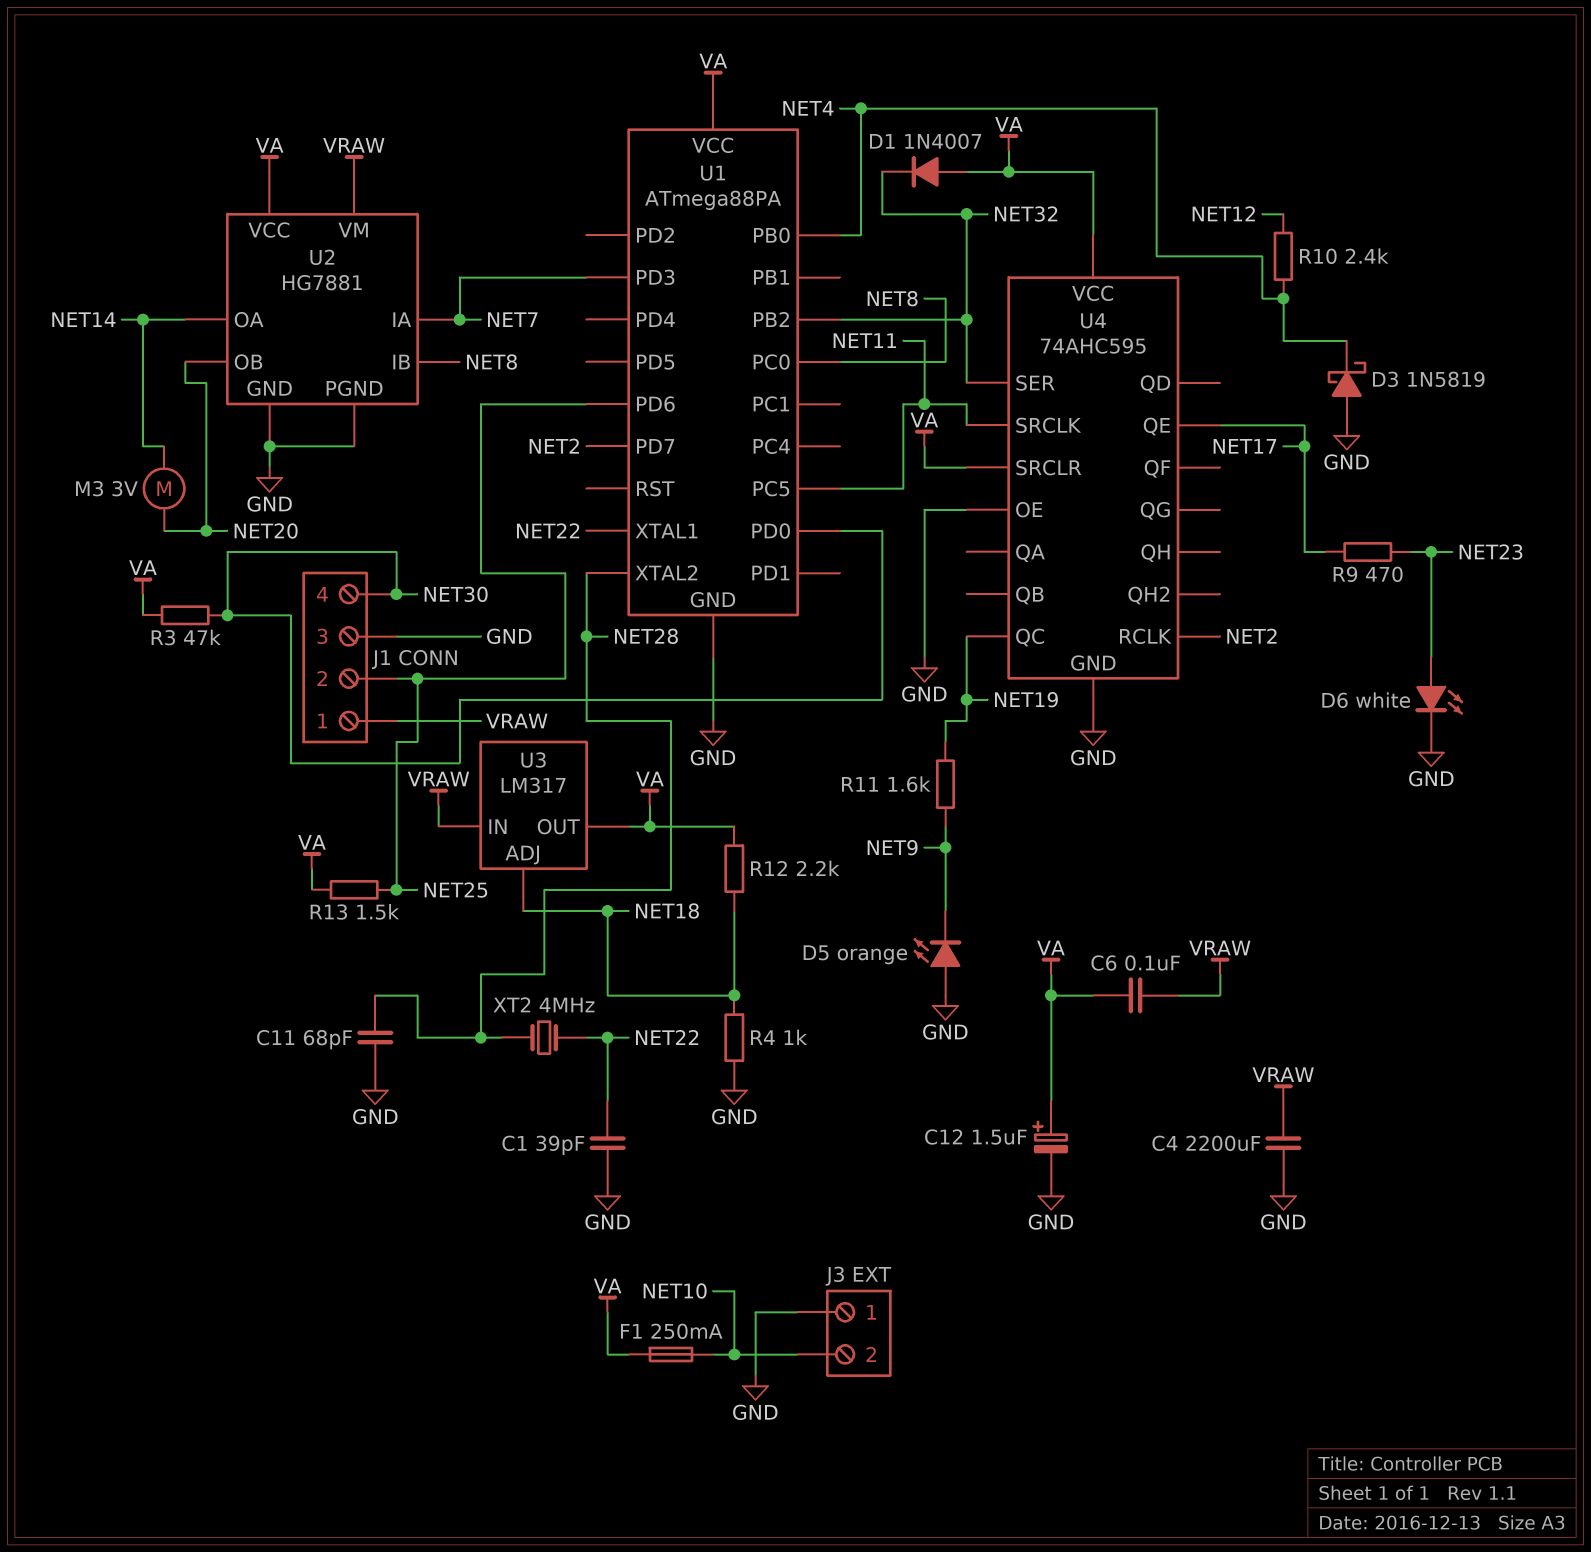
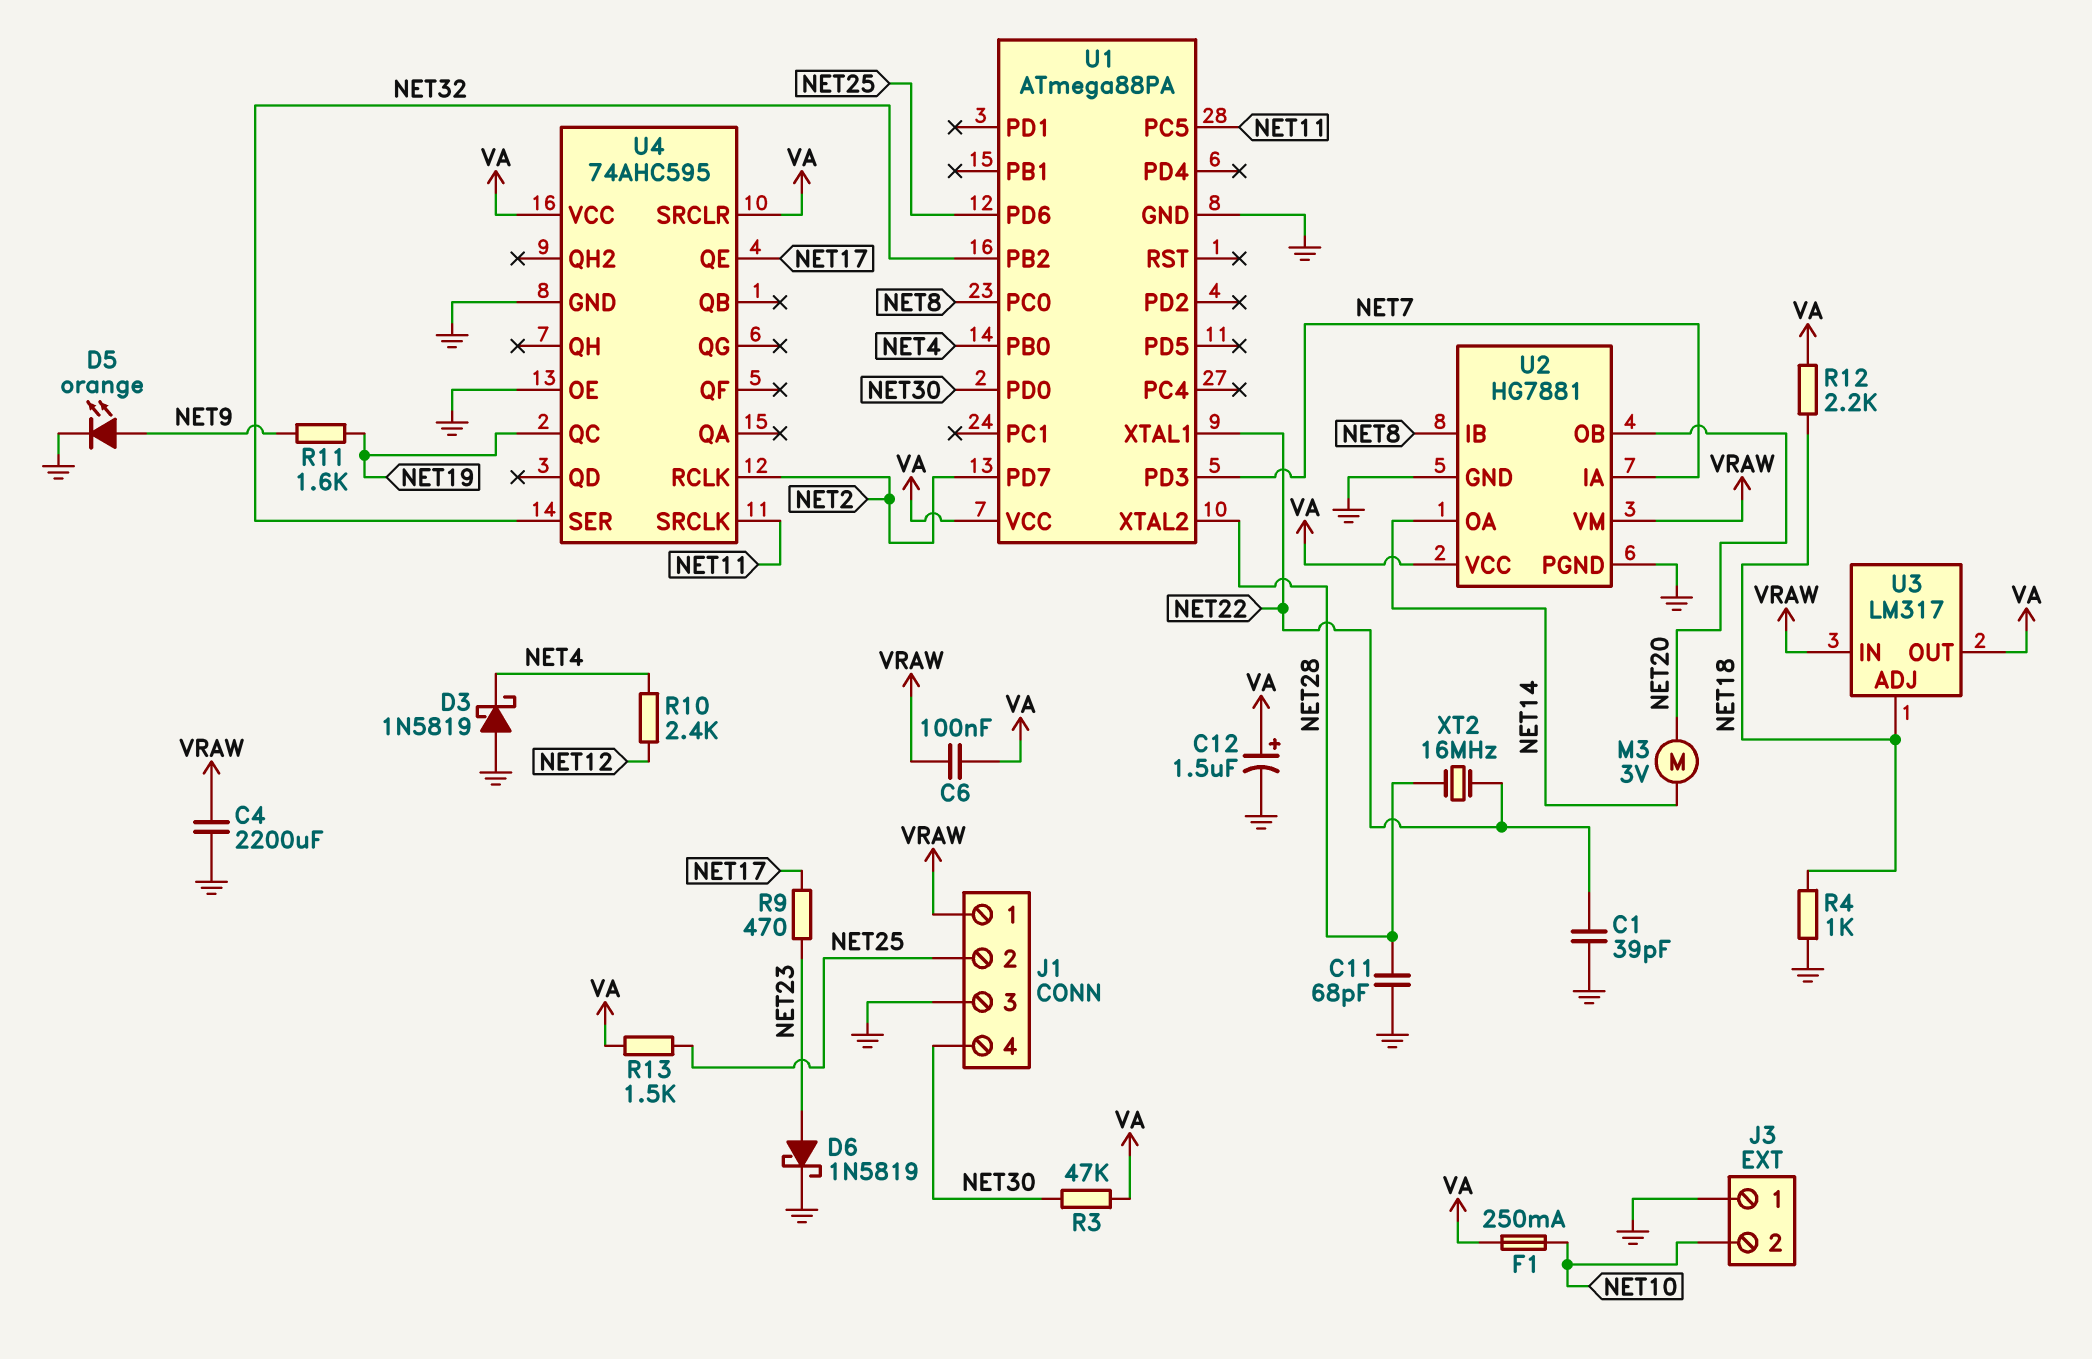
D1: diode 1N4007 (A VA, K NET32) -> none
D5: LED orange (A GND, K NET9) -> LED orange (A NET9, K GND)
D6: LED white (A NET23, K GND) -> schottky 1N5819 (A NET23, K GND)
XT2: 4MHz (NET22, NET28) -> 16MHz (NET22, NET28)

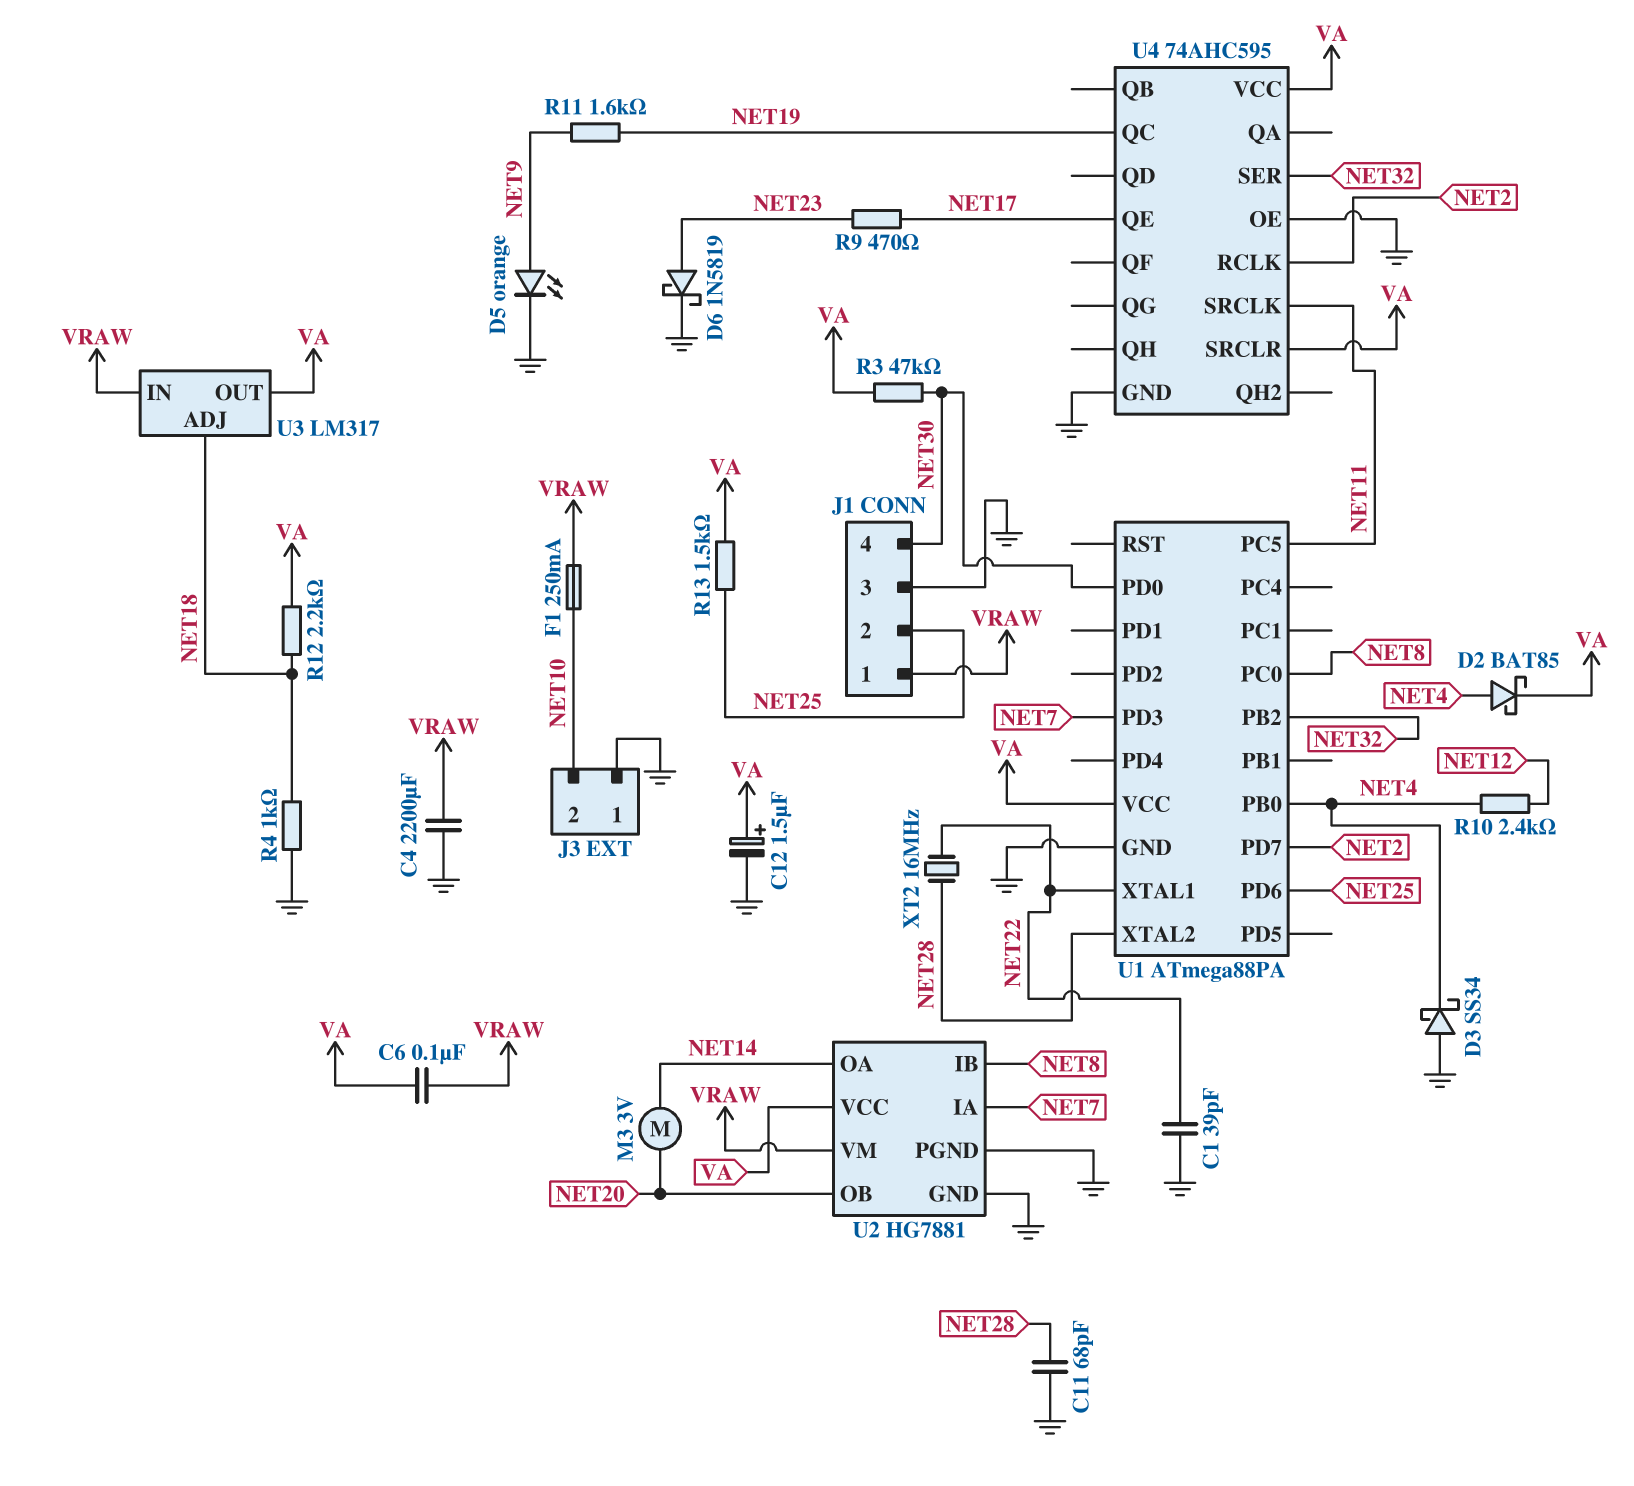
D2: none -> schottky BAT85 (A NET4, K VA)
D3: schottky 1N5819 (A GND, K NET4) -> schottky SS34 (A GND, K NET4)
F1: 250mA (NET10, VA) -> 250mA (NET10, VRAW)

